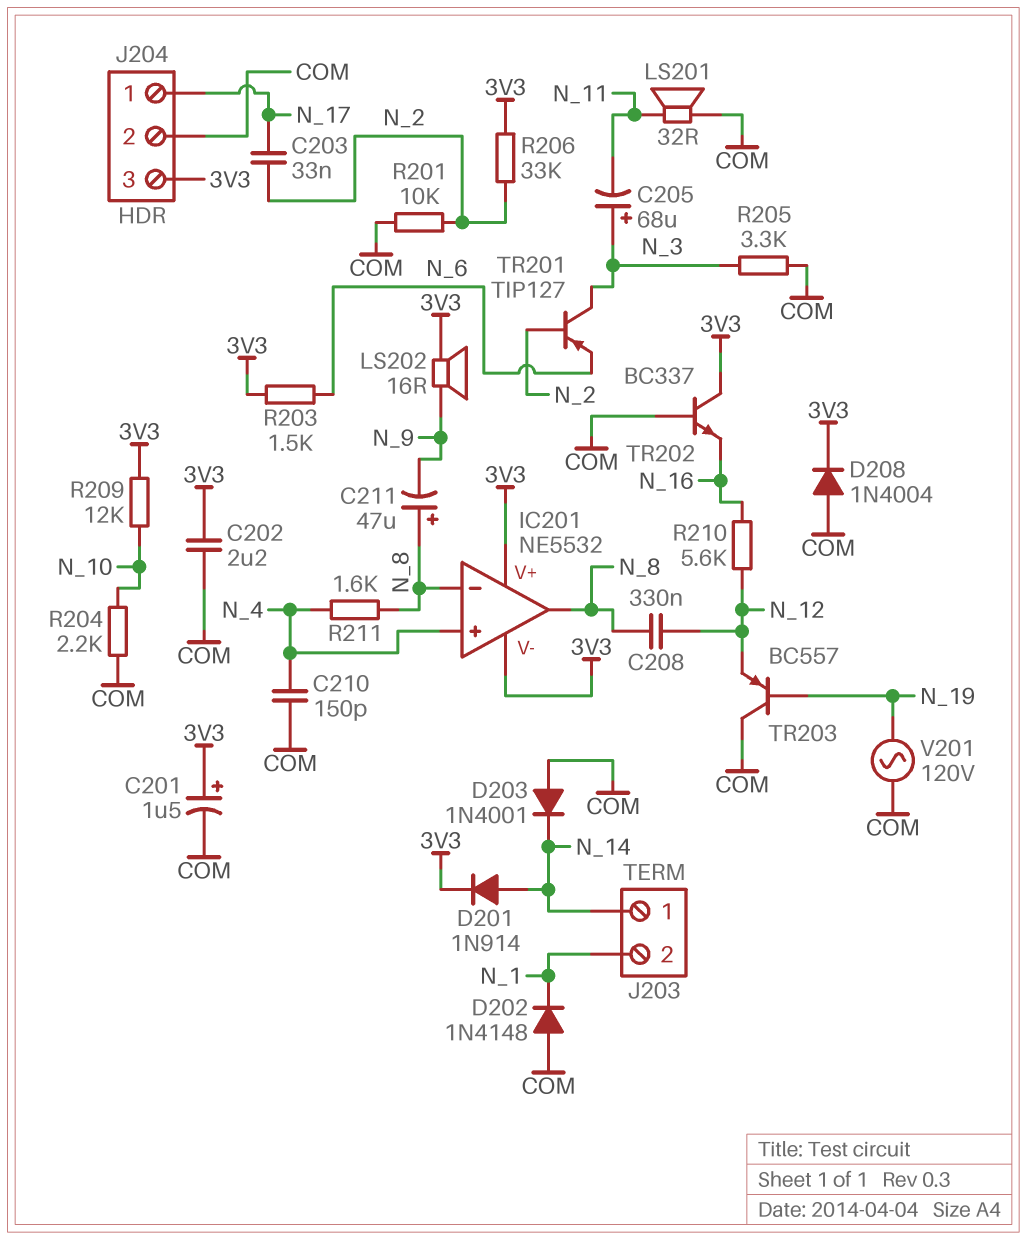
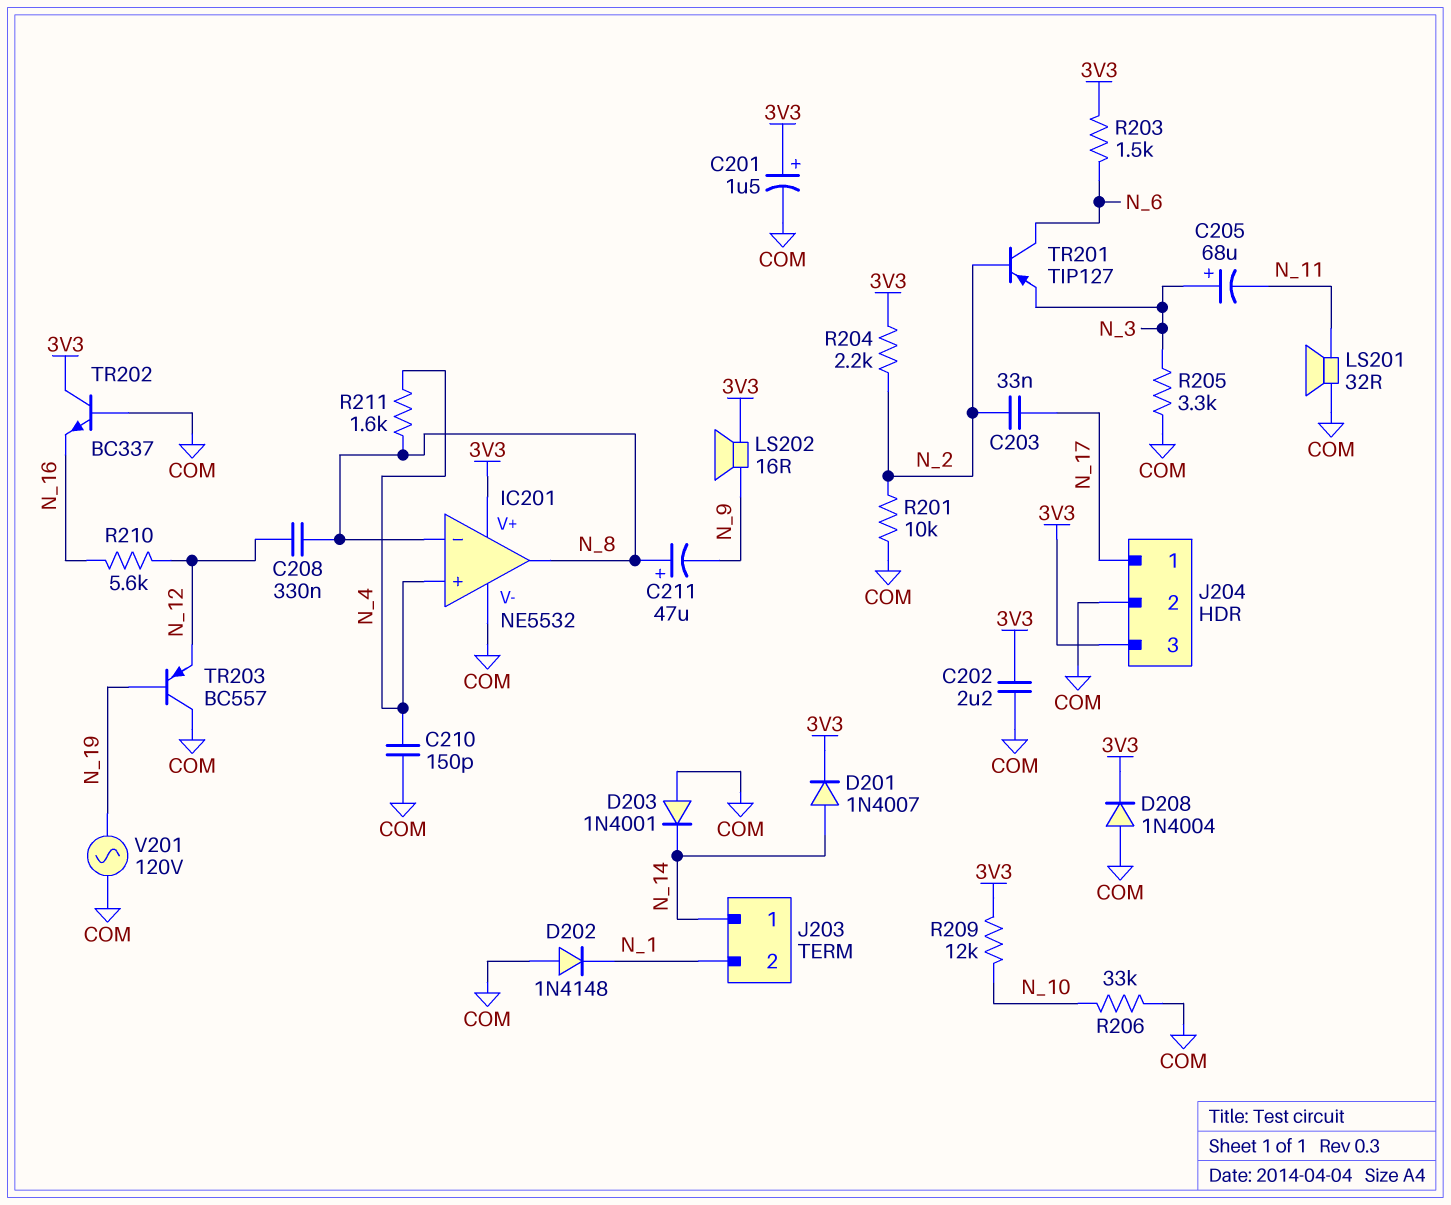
D201: diode 1N914 (A N_14, K 3V3) -> diode 1N4007 (A N_14, K 3V3)
IC201 pin V-: 3V3 -> COM
R204: 2.2k (COM, N_10) -> 2.2k (3V3, N_2)
R206: 33k (3V3, N_2) -> 33k (COM, N_10)
TR201: PNP TIP127 (B N_2, C N_3, E N_6) -> PNP TIP127 (B N_2, C N_6, E N_3)

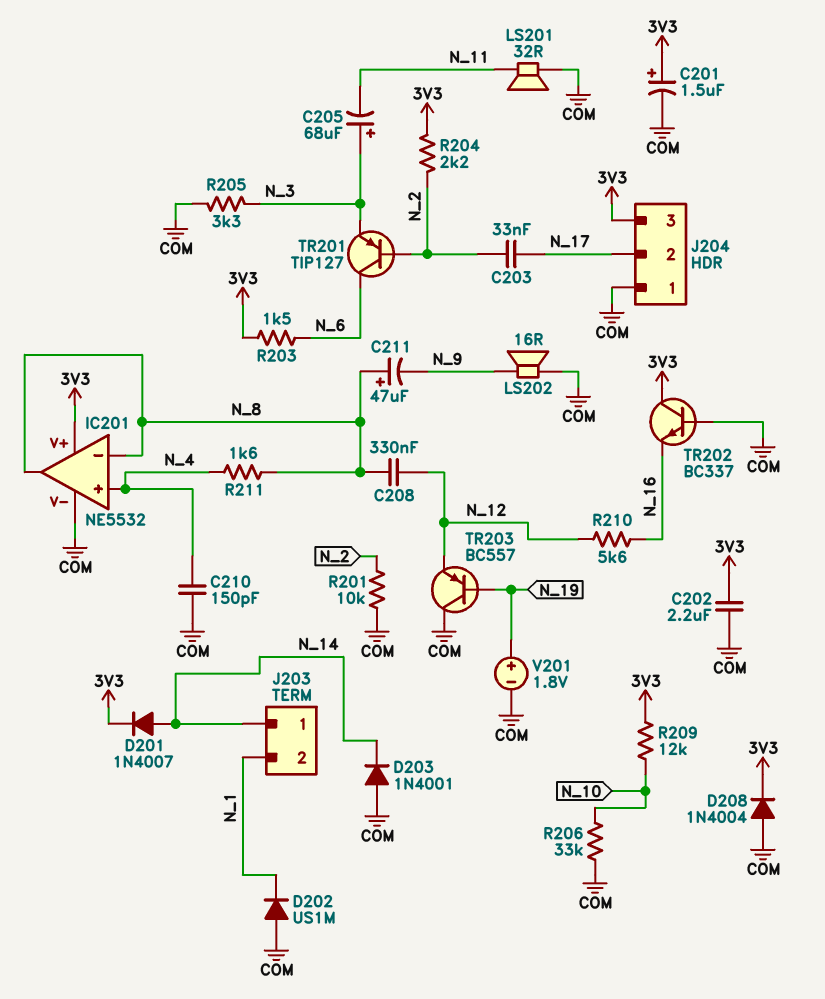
D202: diode 1N4148 (A COM, K N_1) -> diode US1M (A COM, K N_1)
J204 pin 1: N_17 -> COM
J204 pin 2: COM -> N_17
LS202: speaker 16R (3V3, N_9) -> speaker 16R (COM, N_9)
V201: AC 120V (COM, N_19) -> 1.8V (plus N_19, minus COM)

